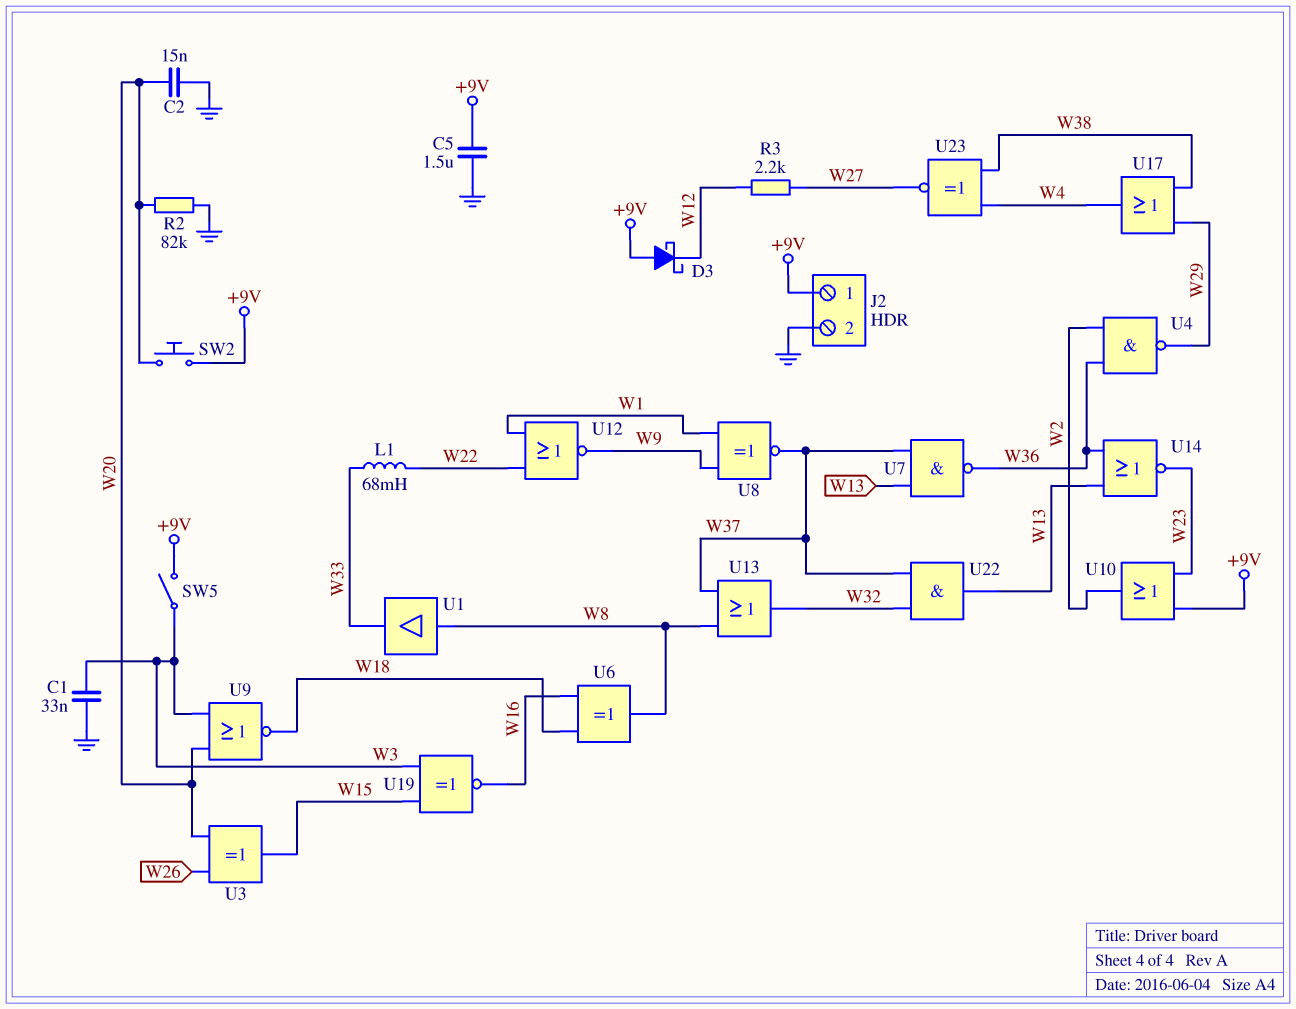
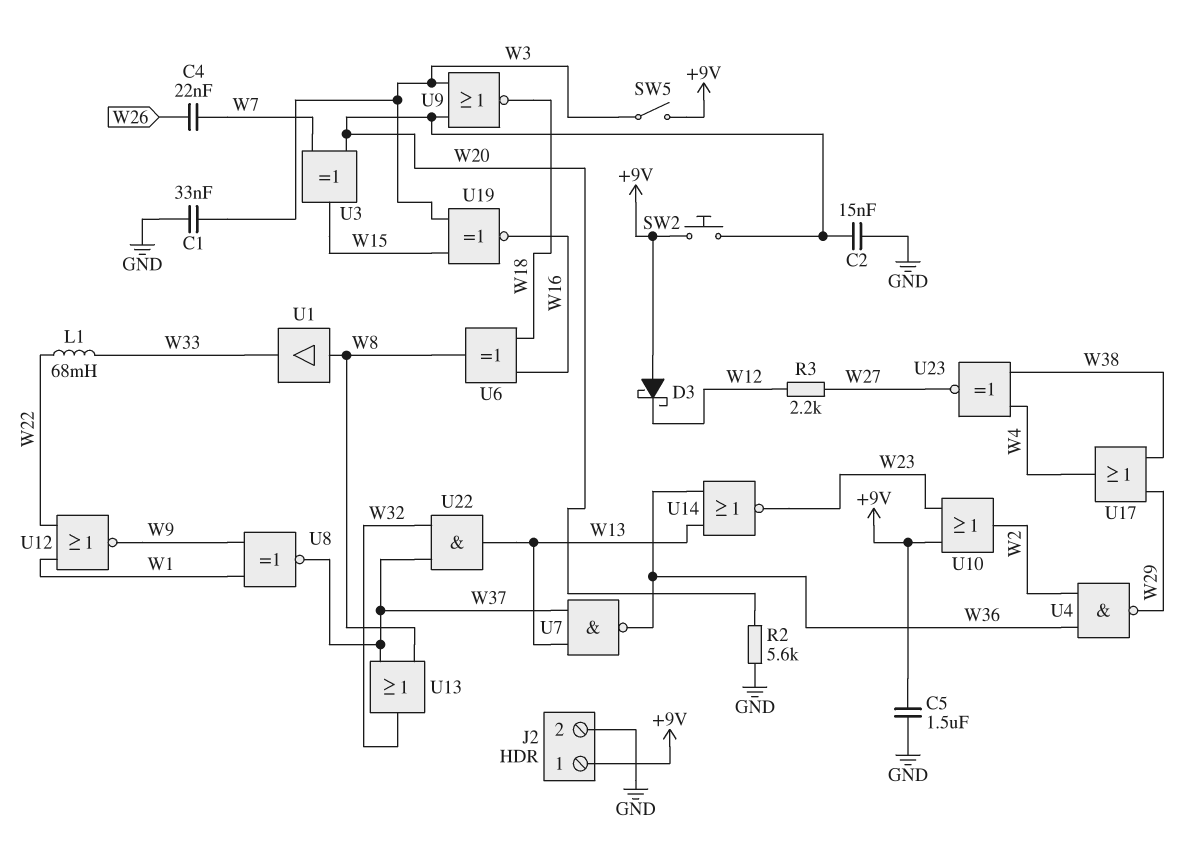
C4: none -> 22nF (W7, W26)
R2: 82k (GND, W20) -> 5.6k (GND, W20)
U3: XOR (in W20, in W26, out W15) -> XOR (in W7, in W20, out W15)

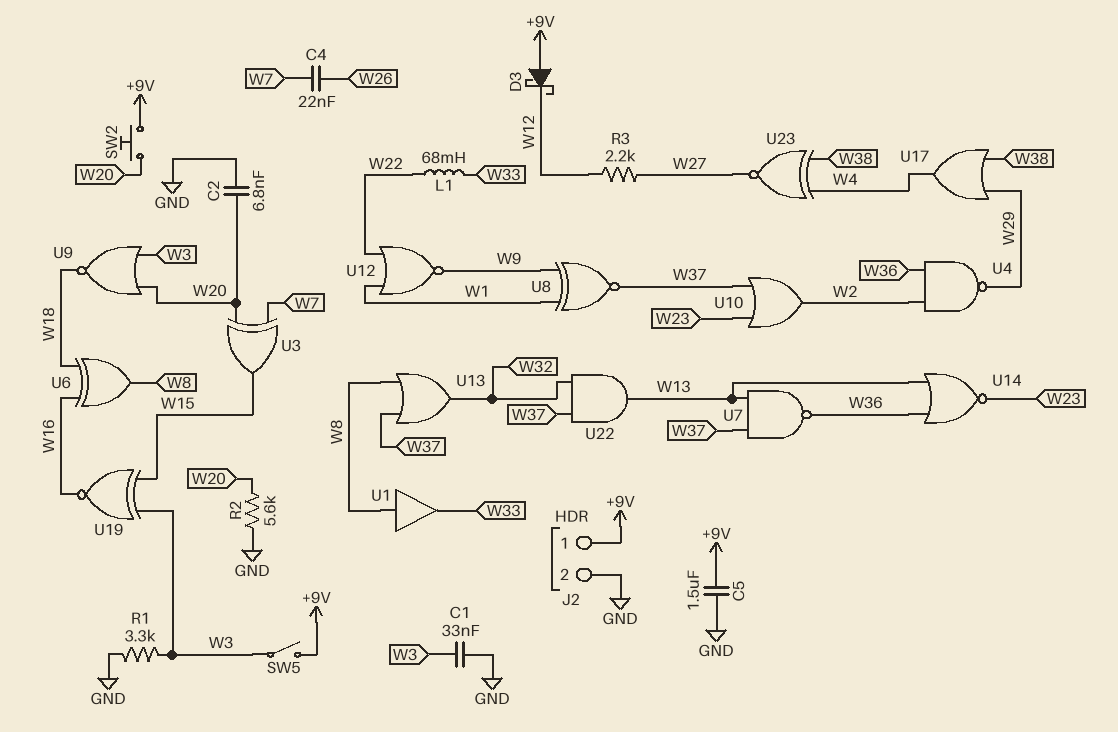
C2: 15nF (GND, W20) -> 6.8nF (GND, W20)
R1: none -> 3.3k (GND, W3)
U10: OR (in +9V, in W23, out W2) -> OR (in W23, in W37, out W2)

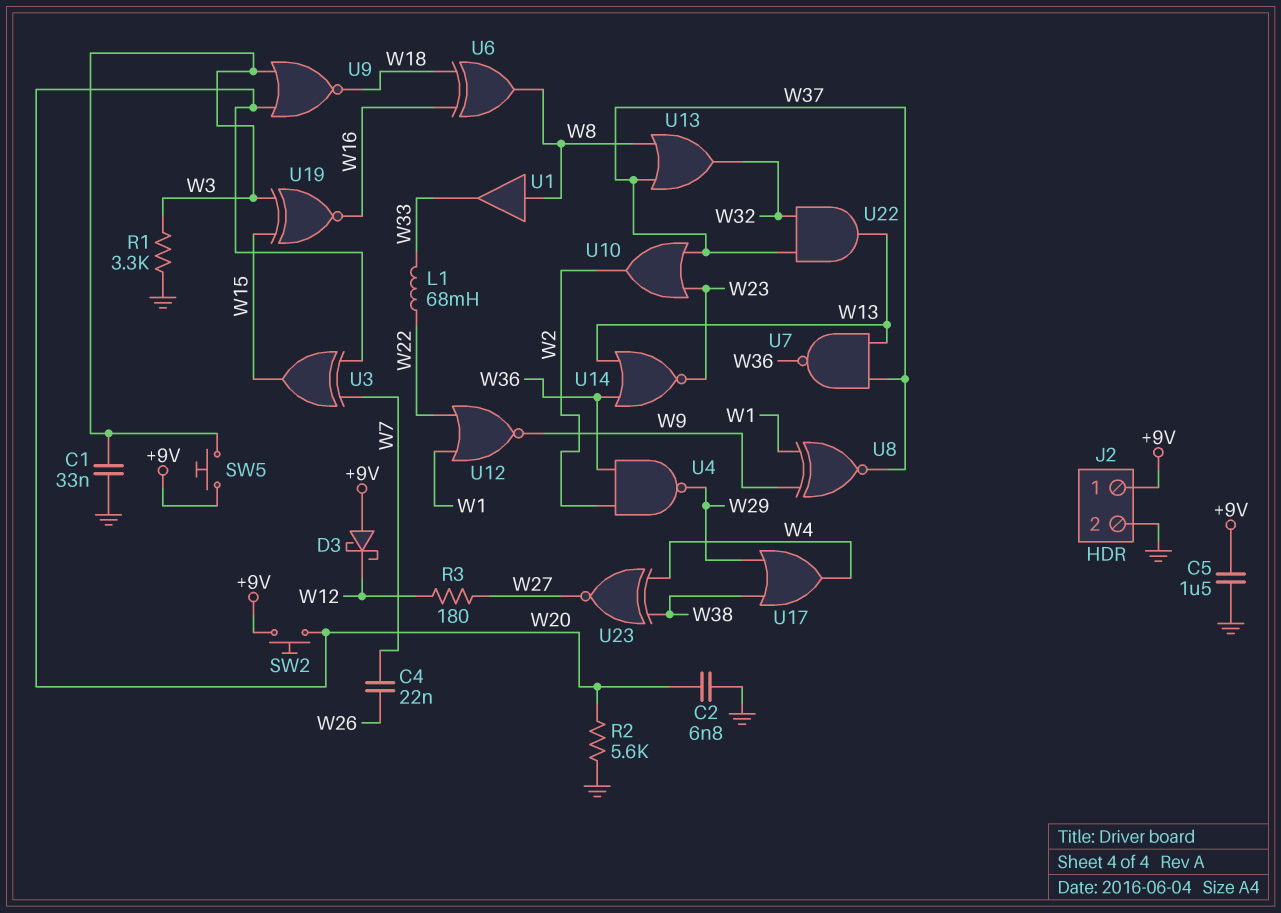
R3: 2.2k (W12, W27) -> 180 (W12, W27)
SW5: switch (+9V, W3) -> button (+9V, W3)

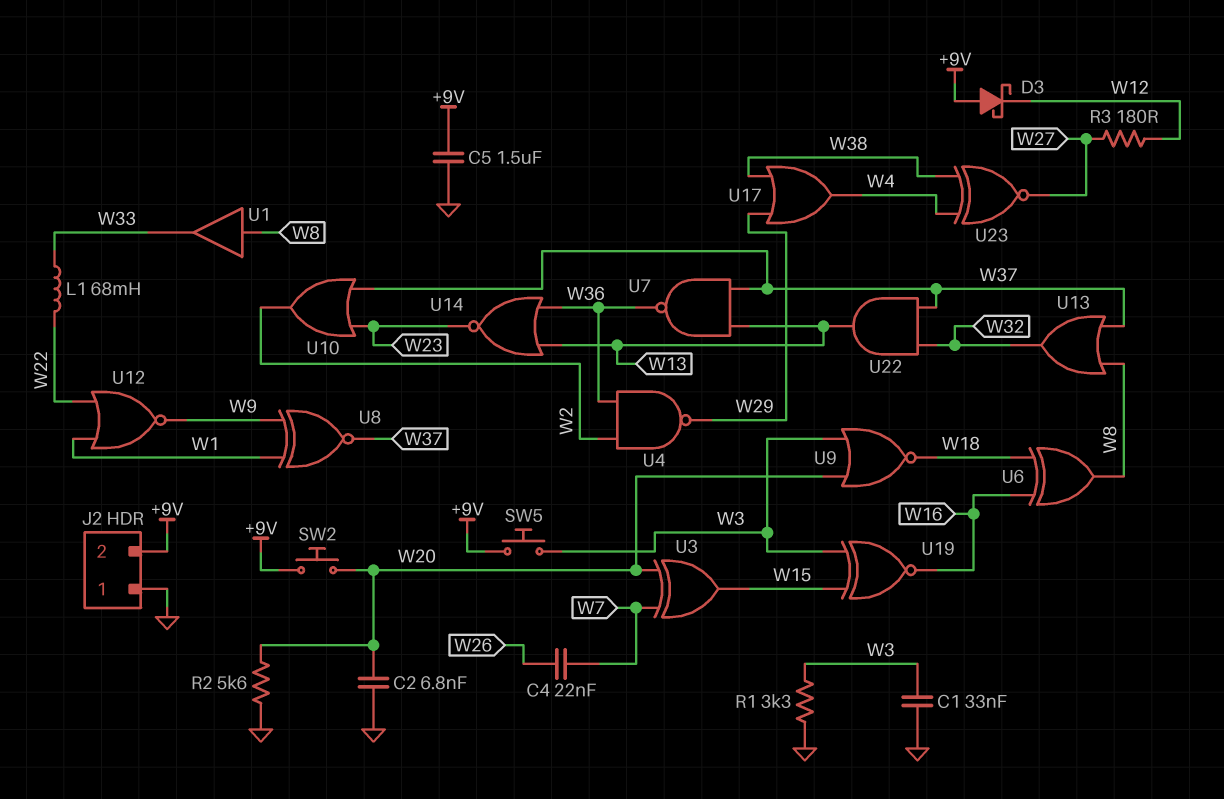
J2 pin 1: +9V -> GND
J2 pin 2: GND -> +9V

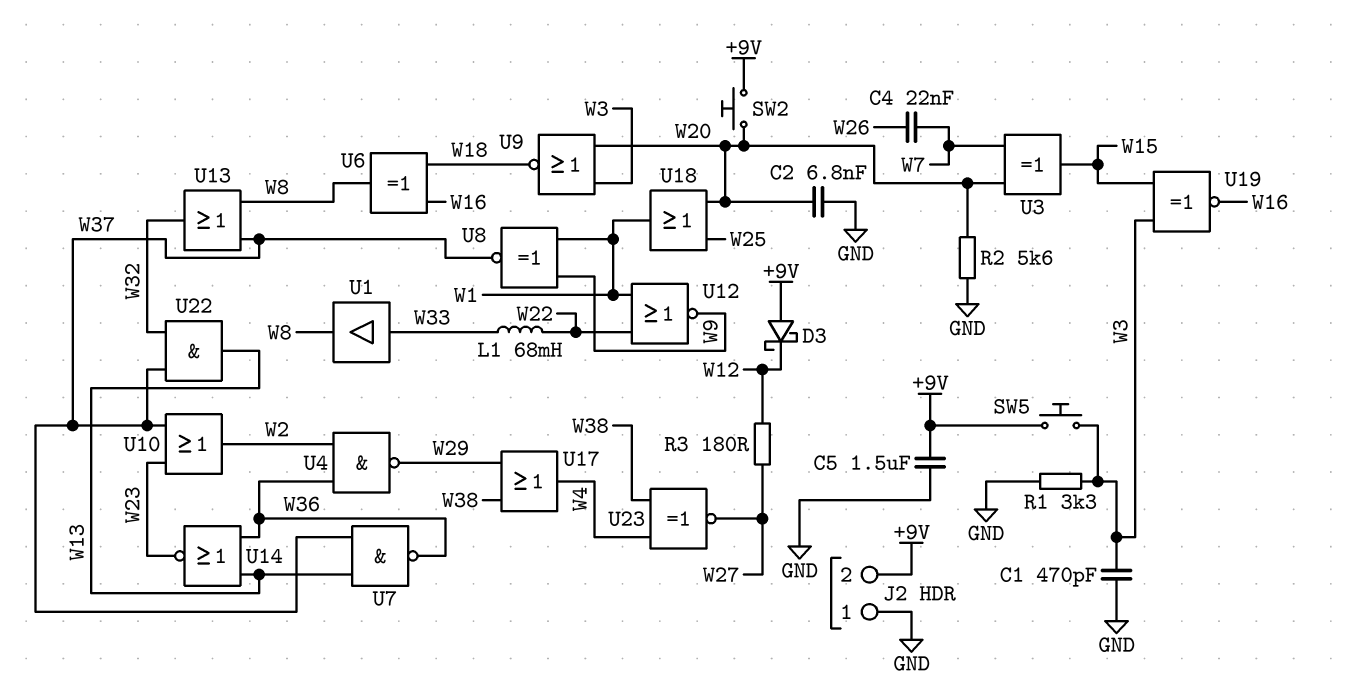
C1: 33nF (GND, W3) -> 470pF (GND, W3)
U1: buffer (in W8, out W33) -> buffer (in W33, out W8)
U18: none -> OR (in W20, in W25, out W1)

